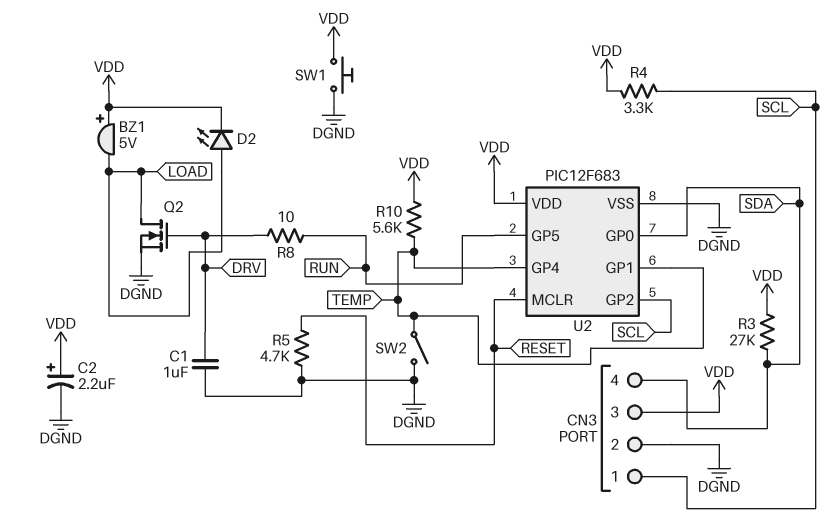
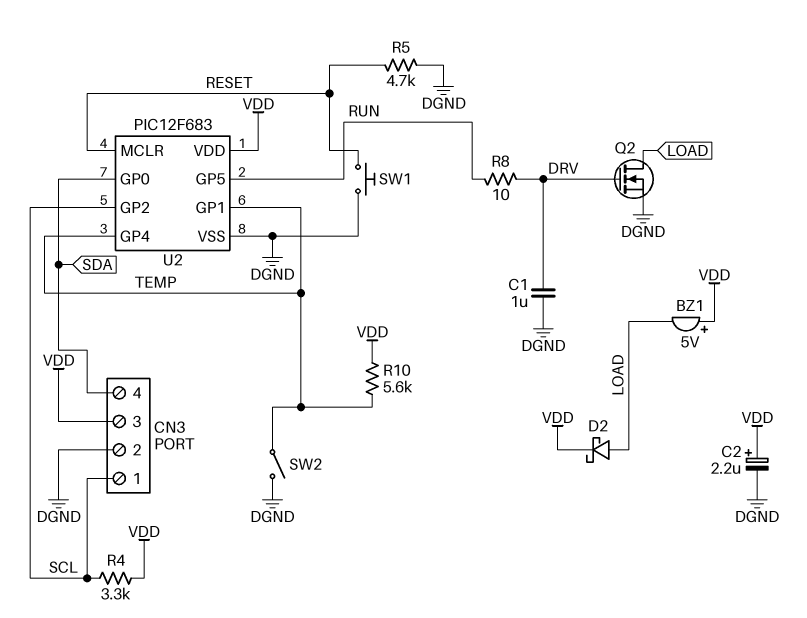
D2: LED (A LOAD, K VDD) -> schottky (A LOAD, K VDD)
R3: 27k (SDA, VDD) -> none
SW1: button (DGND, VDD) -> button (DGND, RESET)

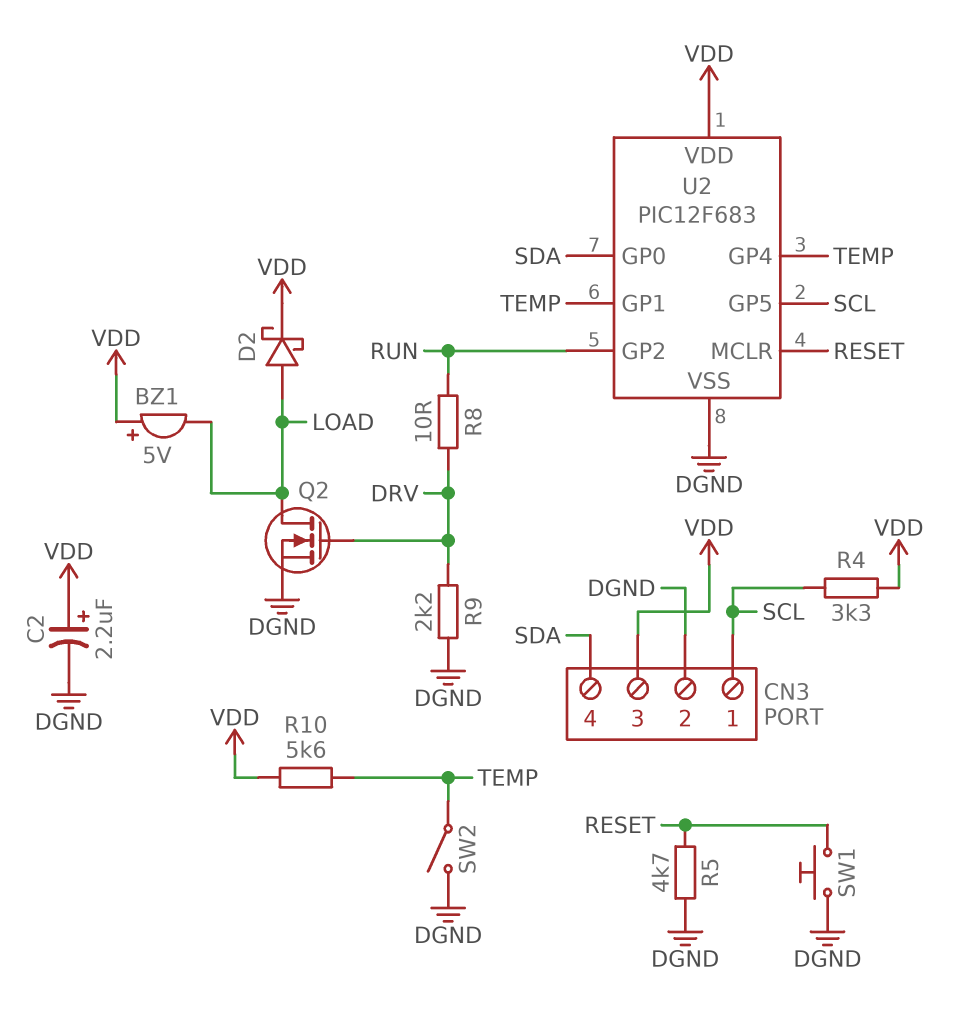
C1: 1uF (DGND, DRV) -> none
R9: none -> 2.2k (DGND, DRV)
U2 pin GP2: SCL -> RUN
U2 pin GP5: RUN -> SCL

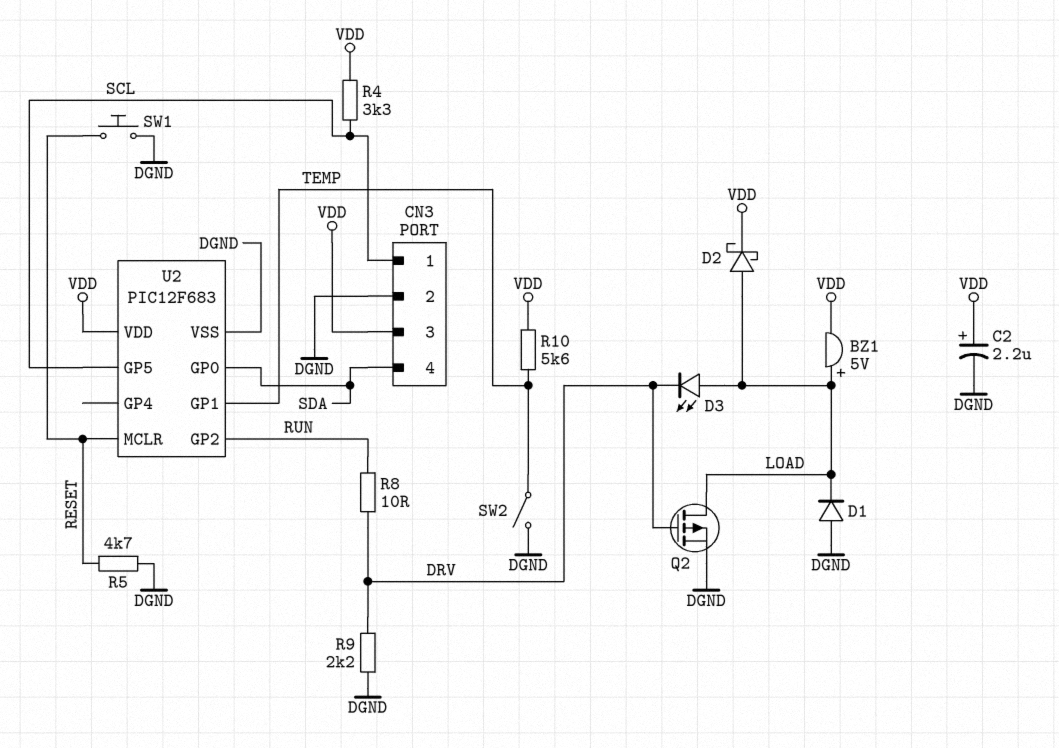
BZ1: buzzer 5V (plus VDD, minus LOAD) -> buzzer 5V (plus LOAD, minus VDD)
D1: none -> diode (A DGND, K LOAD)
D3: none -> LED (A LOAD, K DRV)
Q2: NMOS (G DRV, D LOAD, S DGND) -> PMOS (G DRV, D LOAD, S DGND)
U2 pin GP4: TEMP -> none

